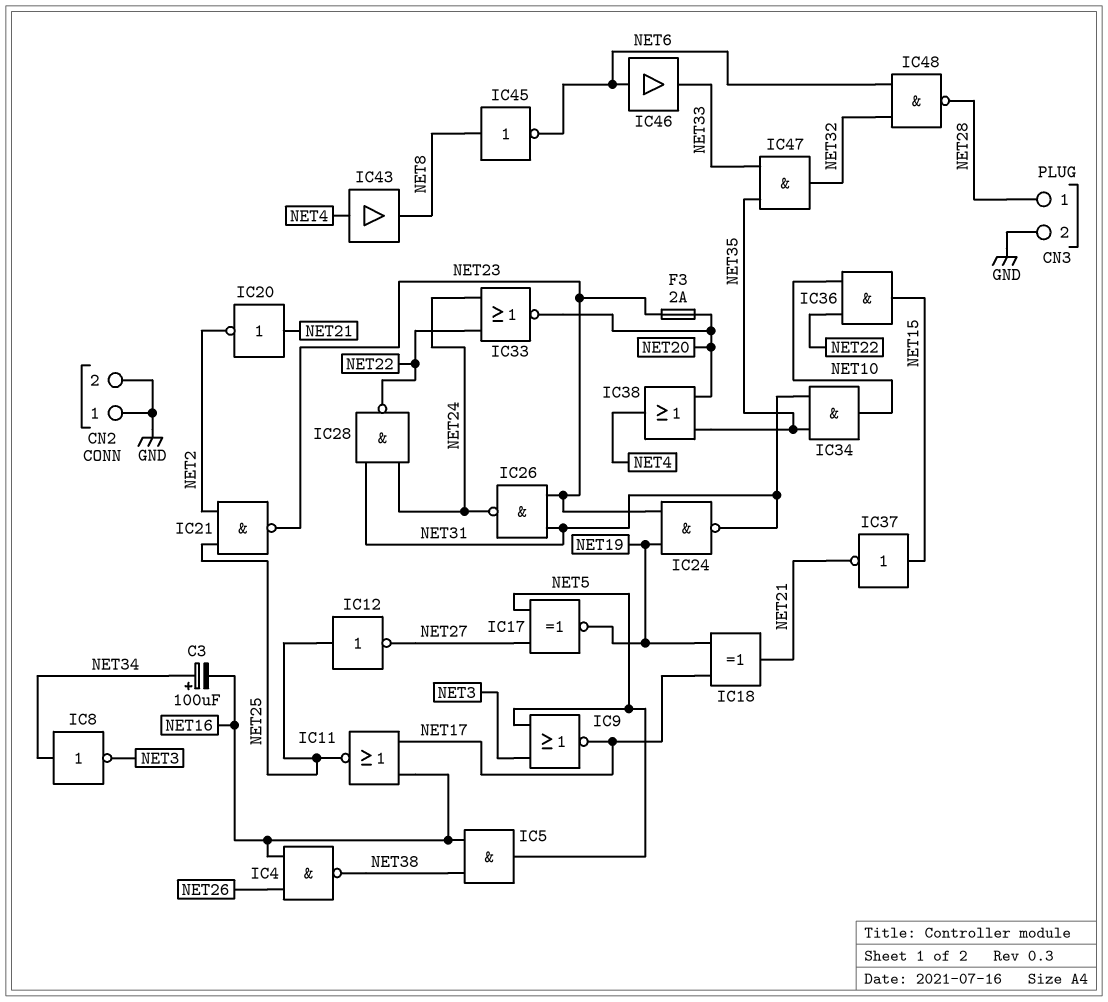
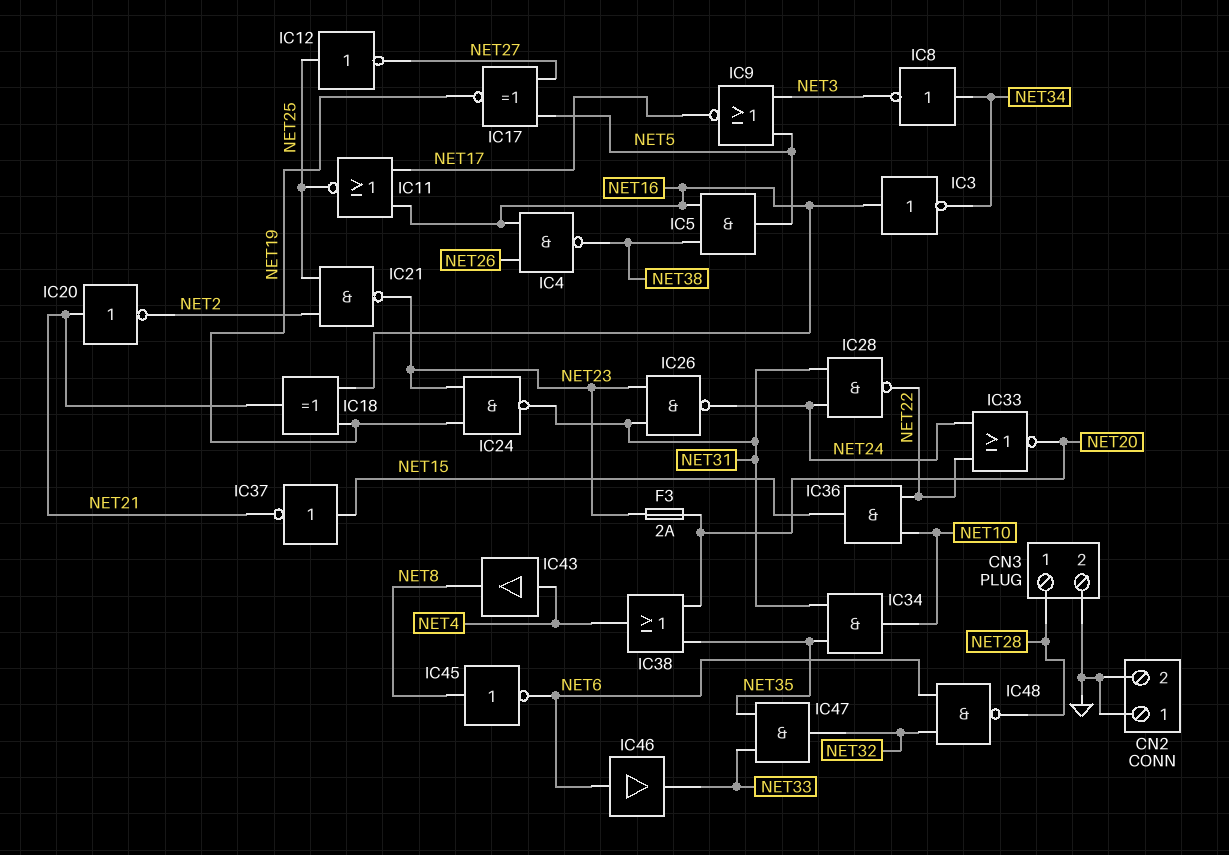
C3: 100uF (plus NET34, minus NET16) -> none
IC3: none -> NOT (in NET16, out NET34)
IC18: XOR (in NET17, in NET19, out NET21) -> XOR (in NET16, in NET19, out NET21)

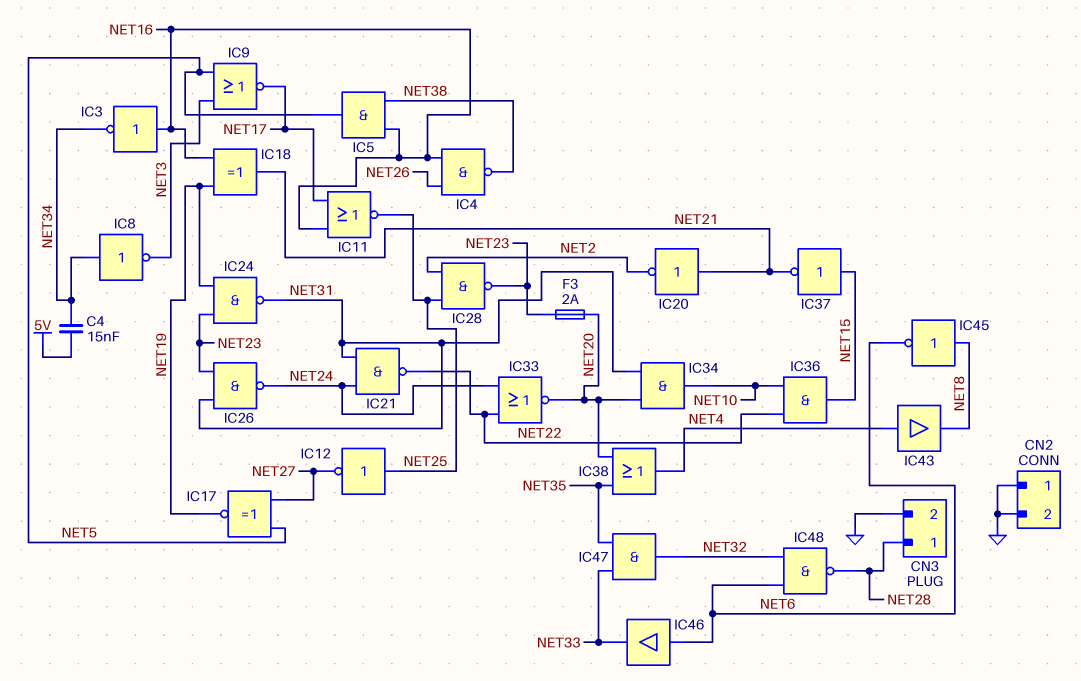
C4: none -> 15nF (5V, NET34)
IC21: NAND (in NET2, in NET25, out NET23) -> NAND (in NET24, in NET31, out NET22)
IC28: NAND (in NET24, in NET31, out NET22) -> NAND (in NET2, in NET25, out NET23)
IC34: AND (in NET31, in NET35, out NET10) -> AND (in NET20, in NET31, out NET10)

